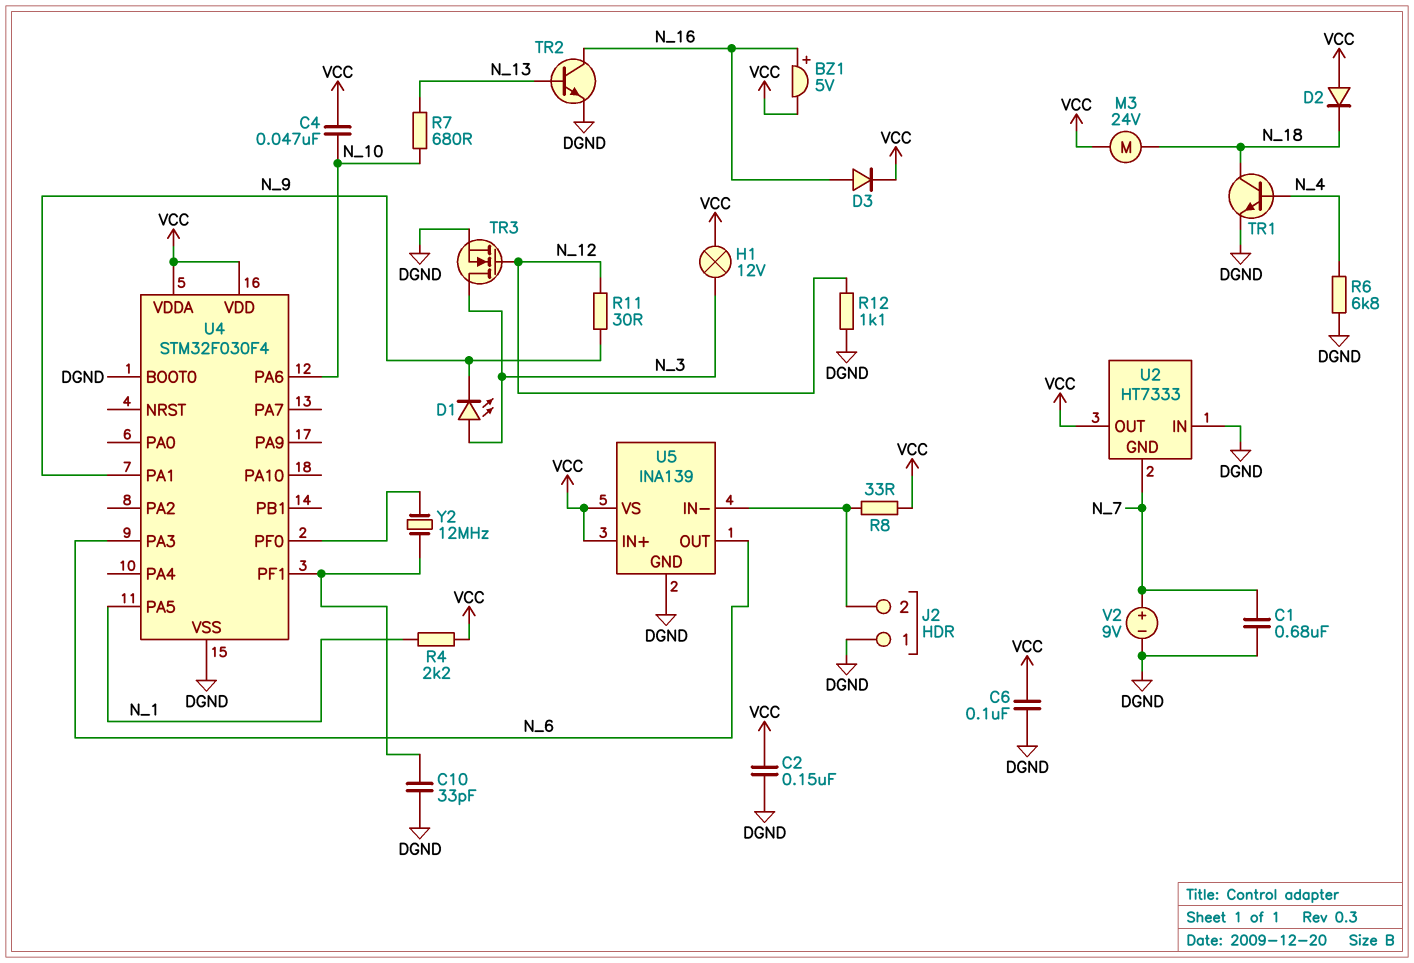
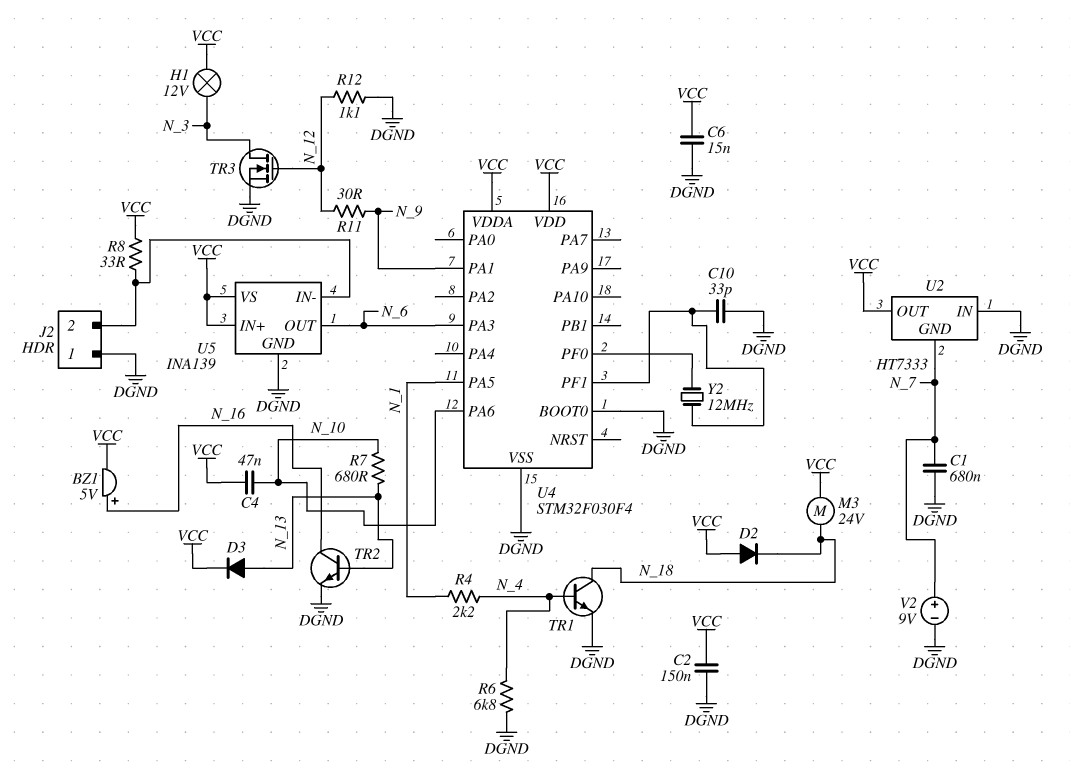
C6: 100nF (DGND, VCC) -> 15nF (DGND, VCC)
D1: LED (A N_3, K N_9) -> none
D3: diode (A N_16, K VCC) -> diode (A N_13, K VCC)
R4: 2.2k (N_1, VCC) -> 2.2k (N_1, N_4)

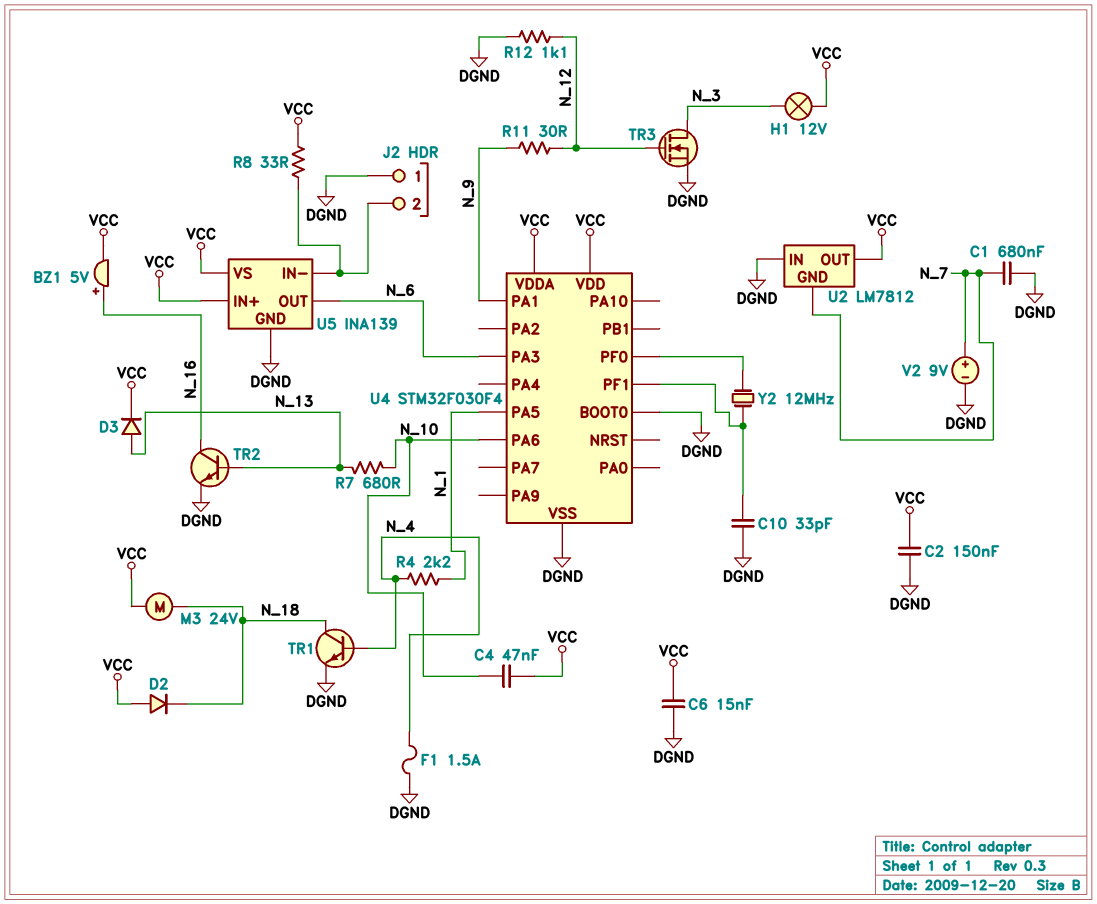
F1: none -> 1.5A (DGND, N_4)
R6: 6.8k (DGND, N_4) -> none
U2: HT7333 -> LM7812

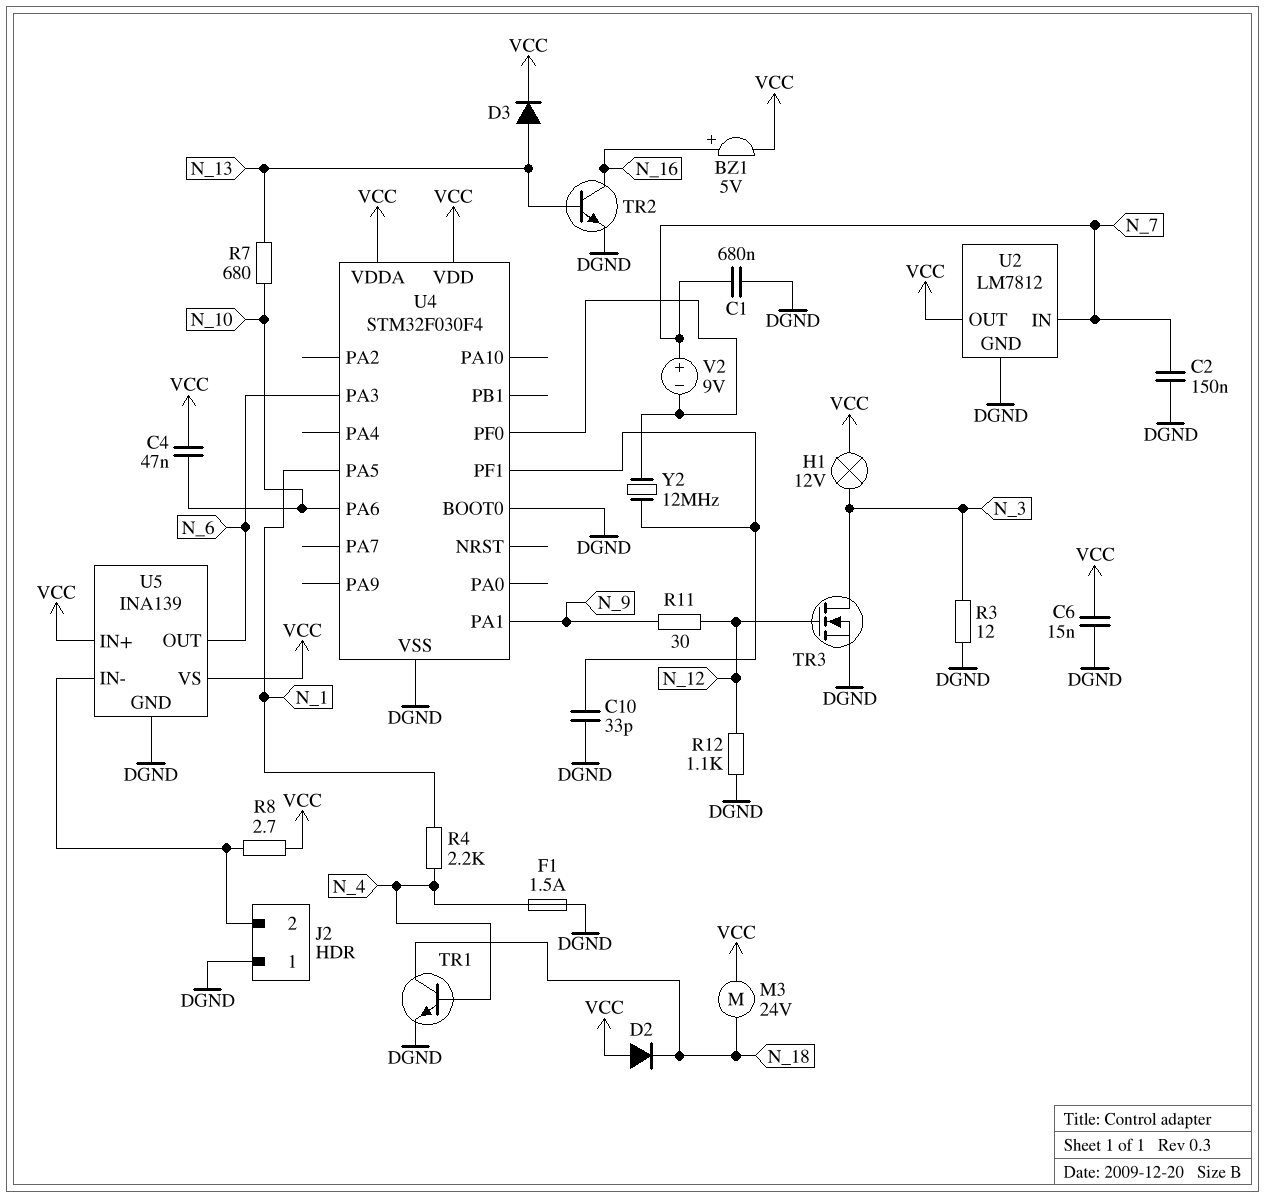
C2: 150nF (DGND, VCC) -> 150nF (DGND, N_7)
R3: none -> 12 (DGND, N_3)
R8: 33 (J2/2, VCC) -> 2.7 (J2/2, VCC)
U2 pin GND: N_7 -> DGND
U2 pin IN: DGND -> N_7
V2: 9V (plus N_7, minus DGND) -> 9V (plus N_7, minus U4/PF0)

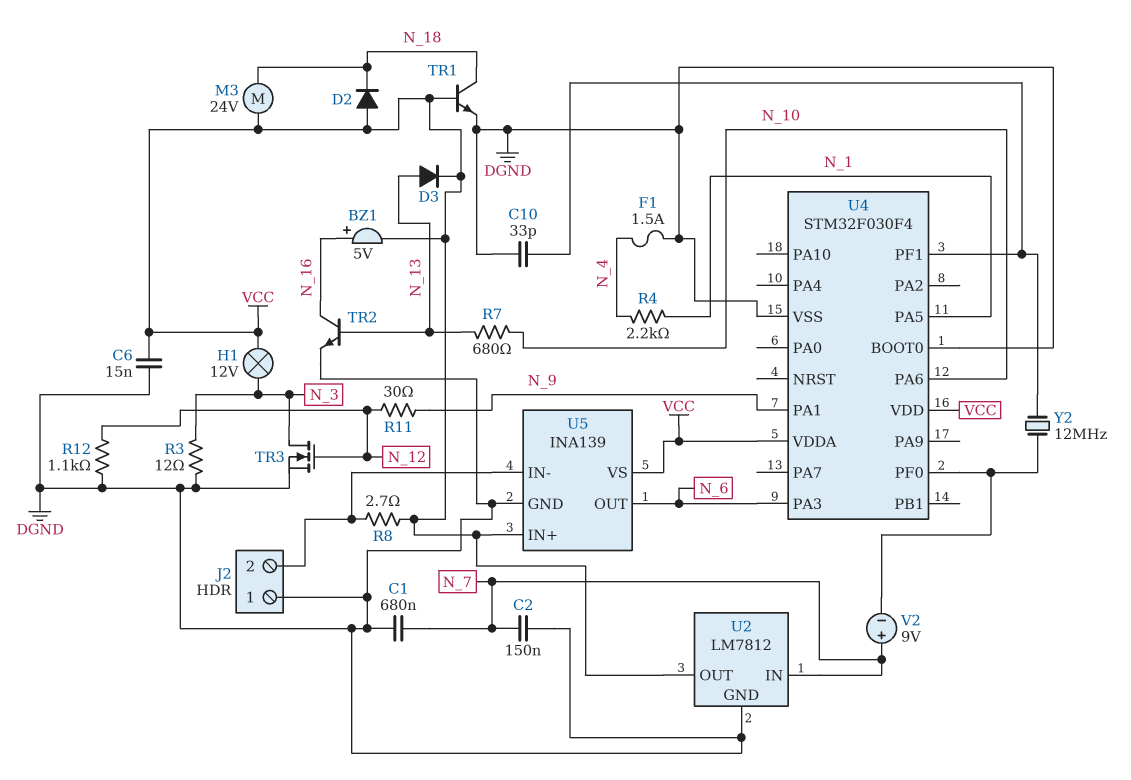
C4: 47nF (N_10, VCC) -> none
TR1: NPN (B N_4, C N_18, E DGND) -> NPN (B VCC, C N_18, E DGND)

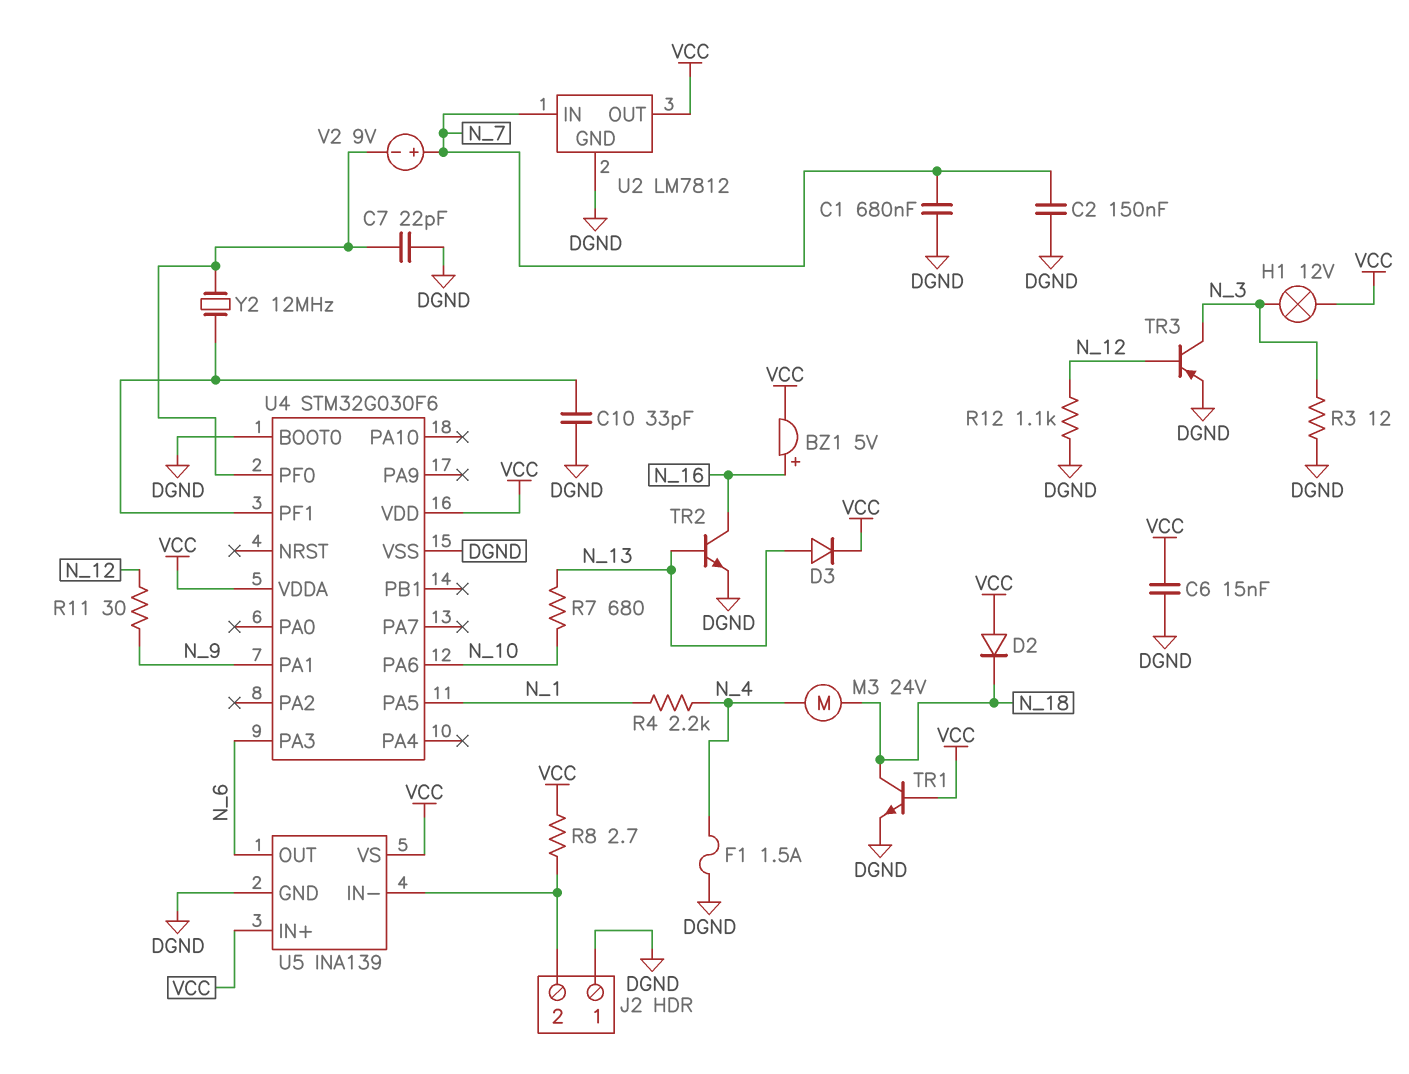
C7: none -> 22pF (DGND, U4/PF0)
M3: motor 24V (N_18, VCC) -> motor 24V (N_4, N_18)
TR3: NMOS (G N_12, D N_3, S DGND) -> PNP (B N_12, C N_3, E DGND)
U4: STM32F030F4 -> STM32G030F6

